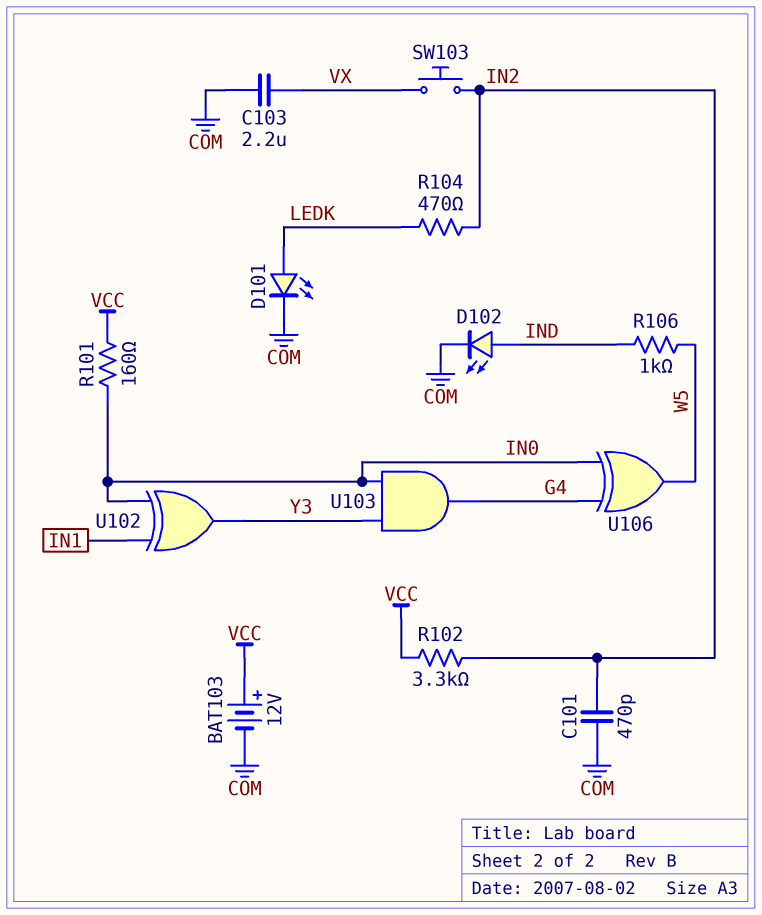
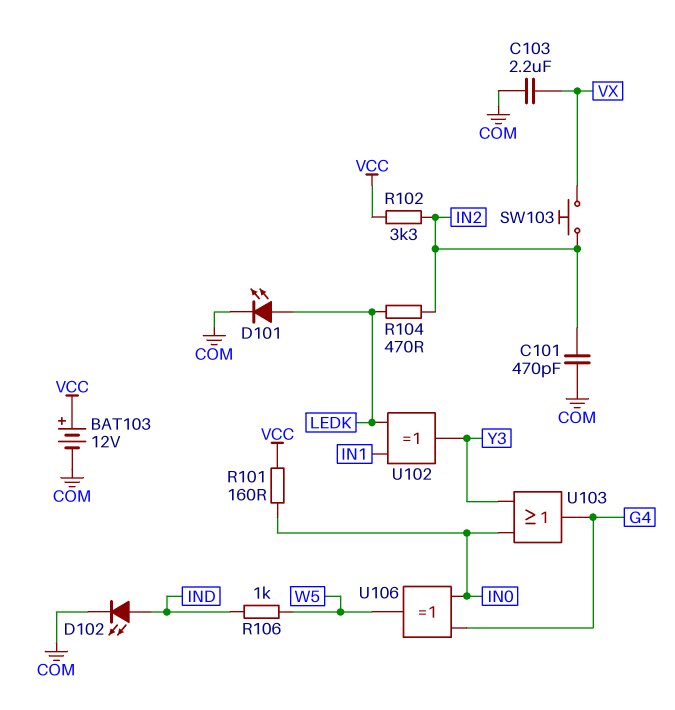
U102: XOR (in IN0, in IN1, out Y3) -> XOR (in IN1, in LEDK, out Y3)
U103: AND (in IN0, in Y3, out G4) -> OR (in IN0, in Y3, out G4)

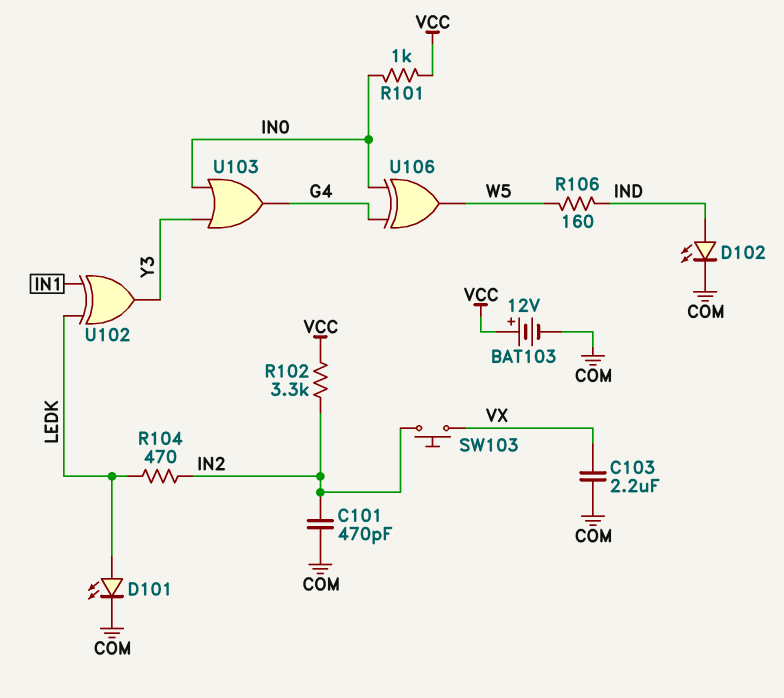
R101: 160 (IN0, VCC) -> 1k (IN0, VCC)
R106: 1k (IND, W5) -> 160 (IND, W5)

